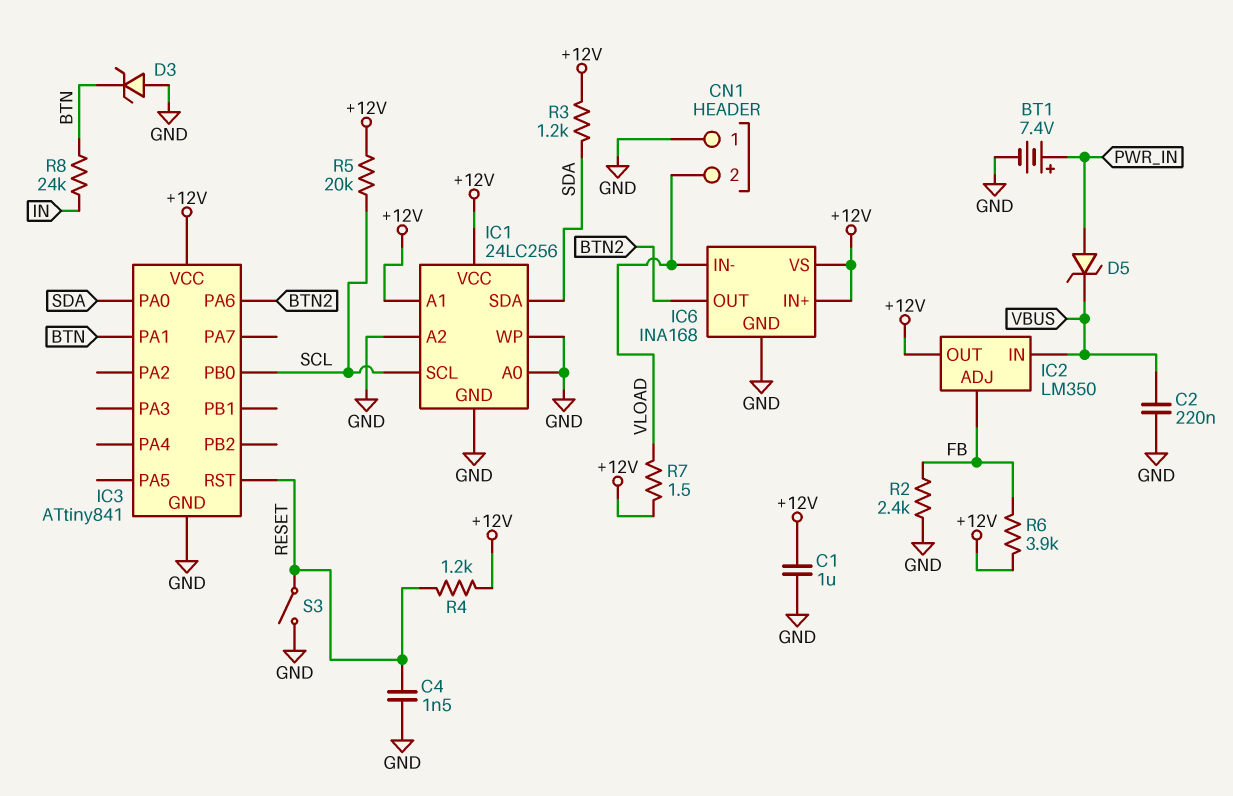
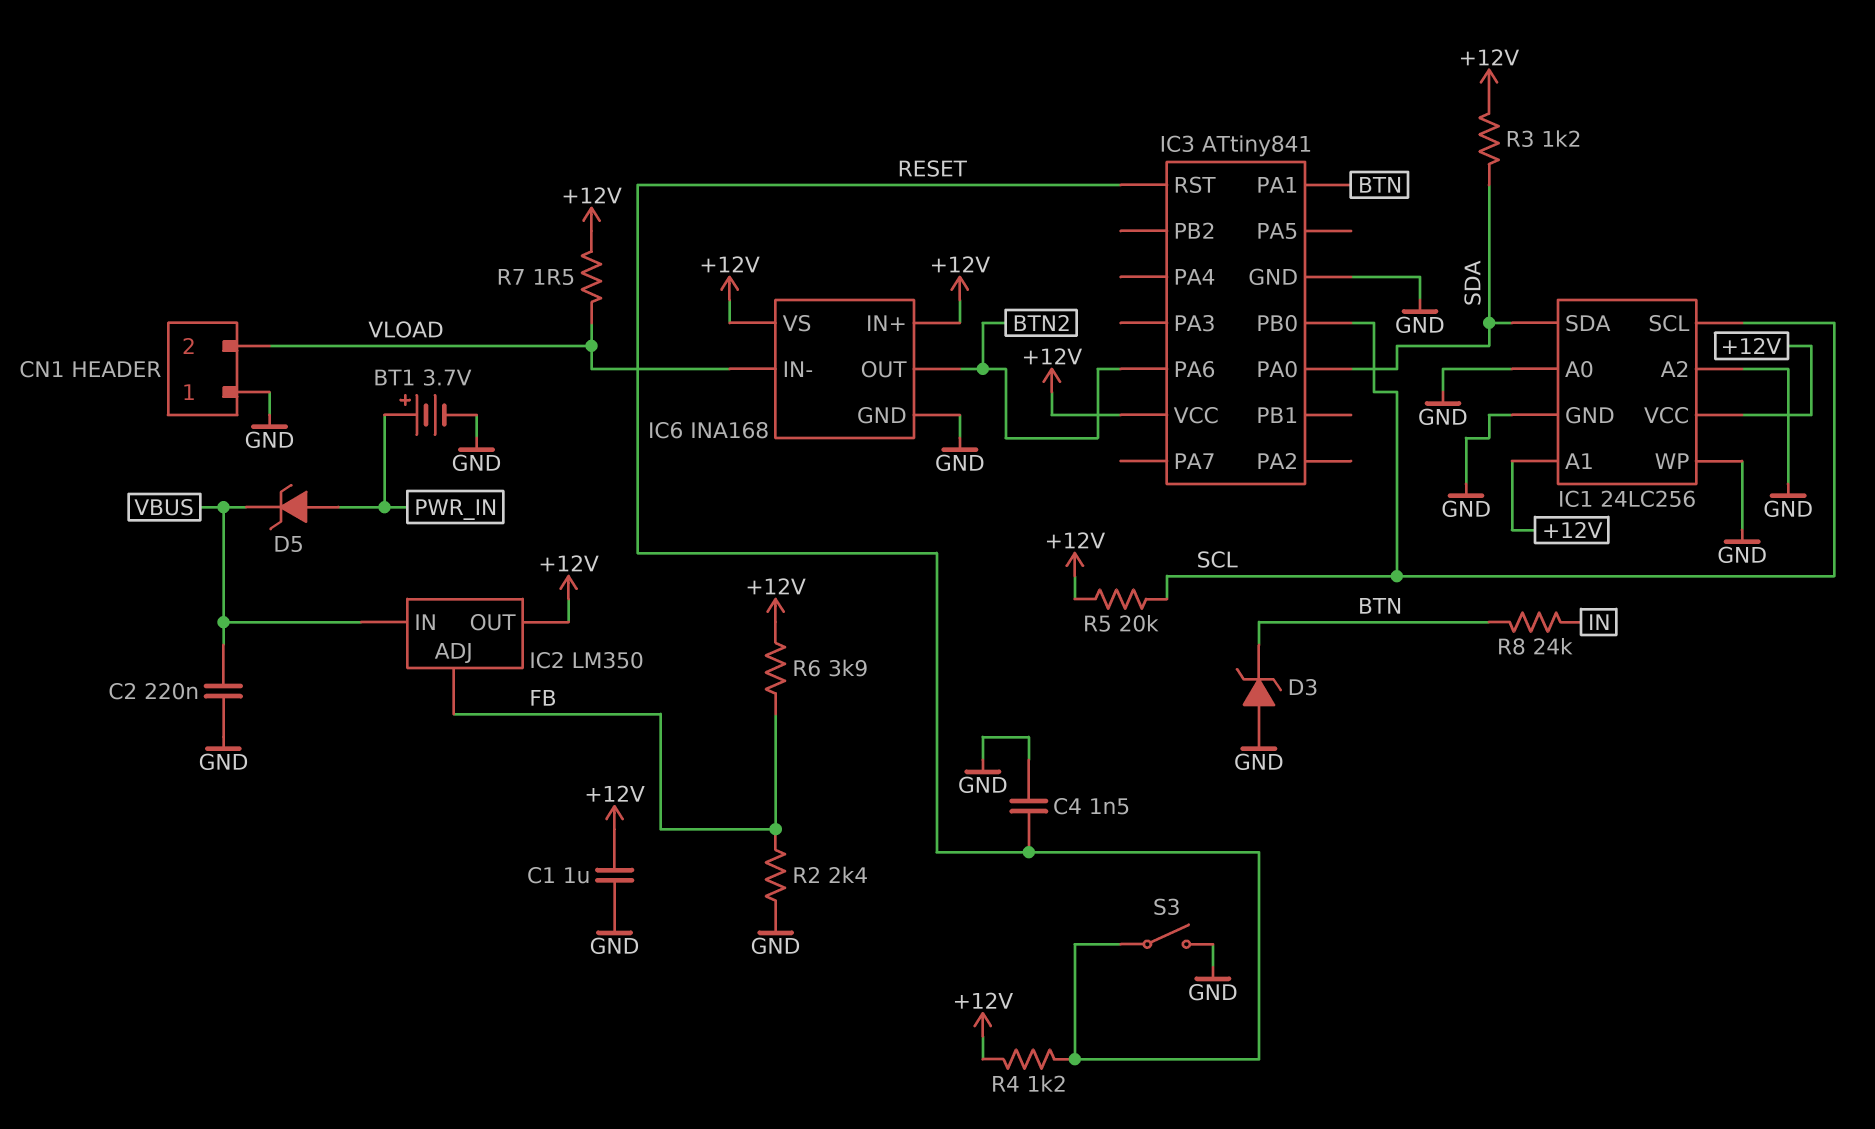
BT1: 7.4V (plus PWR_IN, minus GND) -> 3.7V (plus PWR_IN, minus GND)

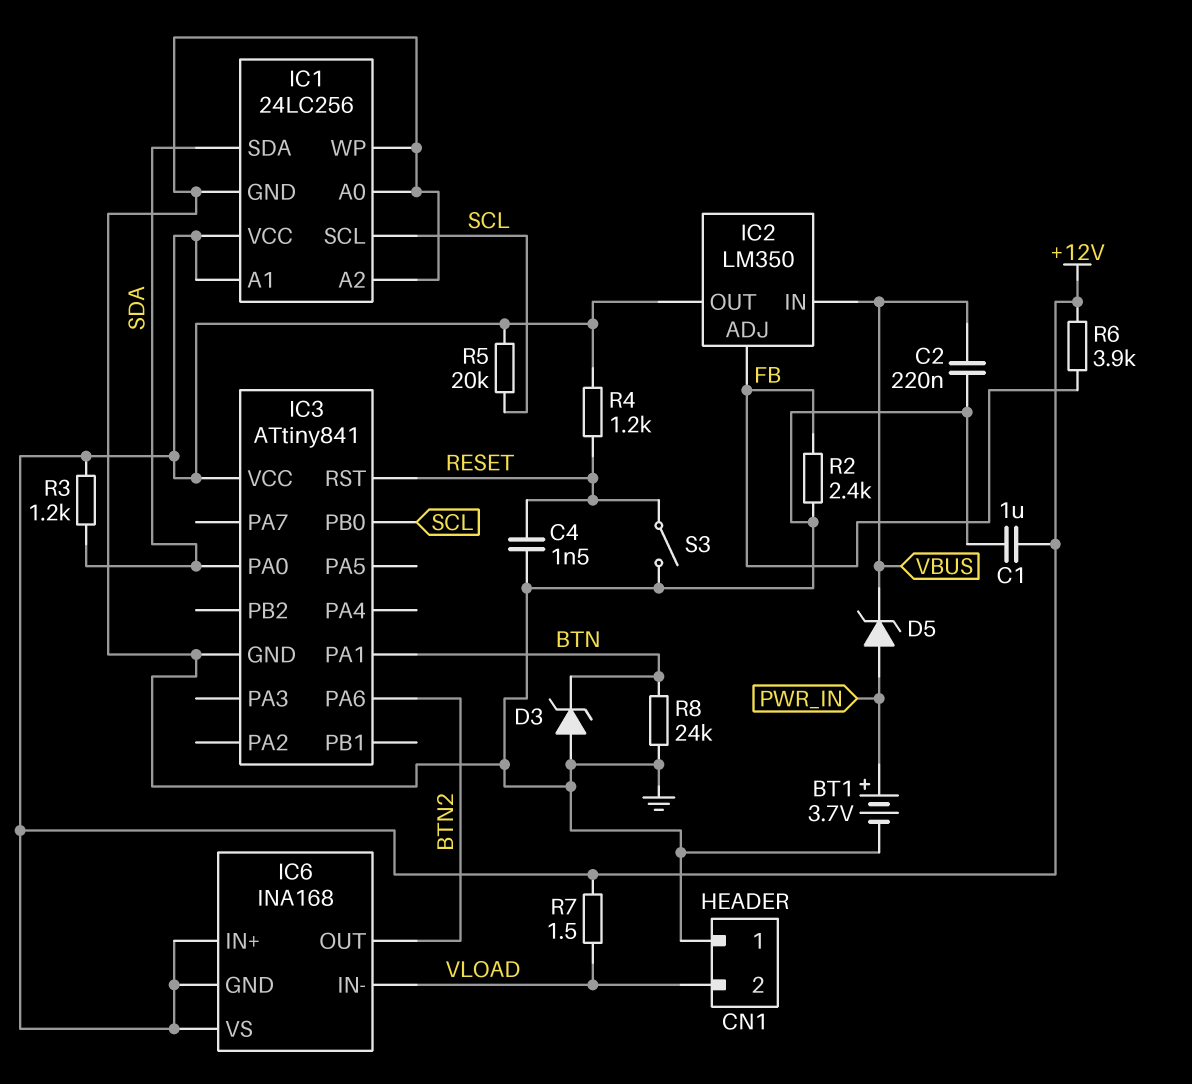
IC6 pin GND: GND -> +12V
R8: 24k (BTN, IN) -> 24k (BTN, GND)

